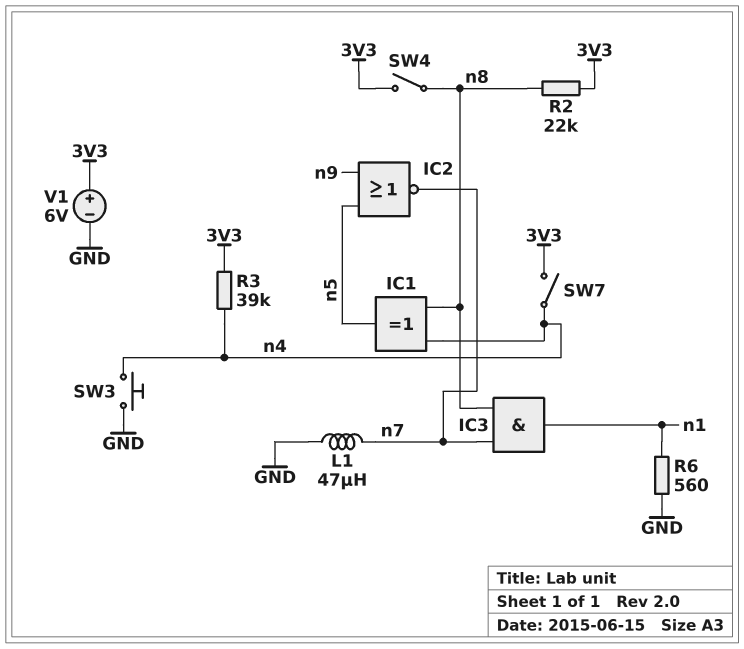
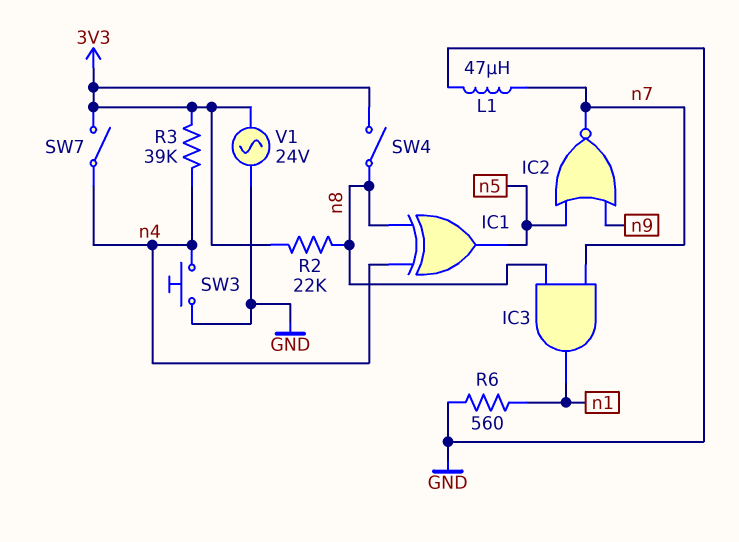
V1: 6V (plus 3V3, minus GND) -> AC 24V (3V3, GND)

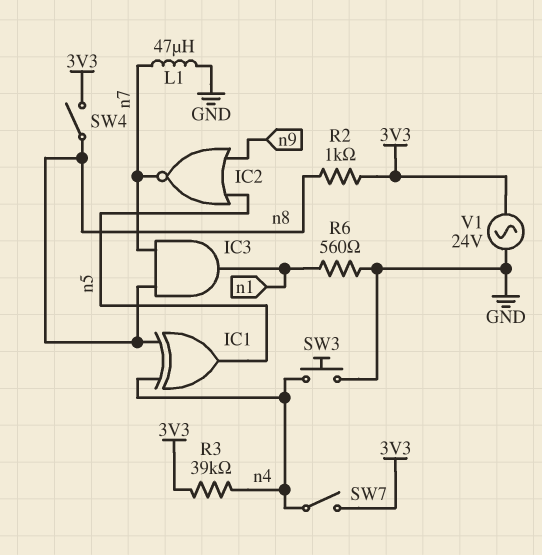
R2: 22k (3V3, n8) -> 1k (3V3, n8)

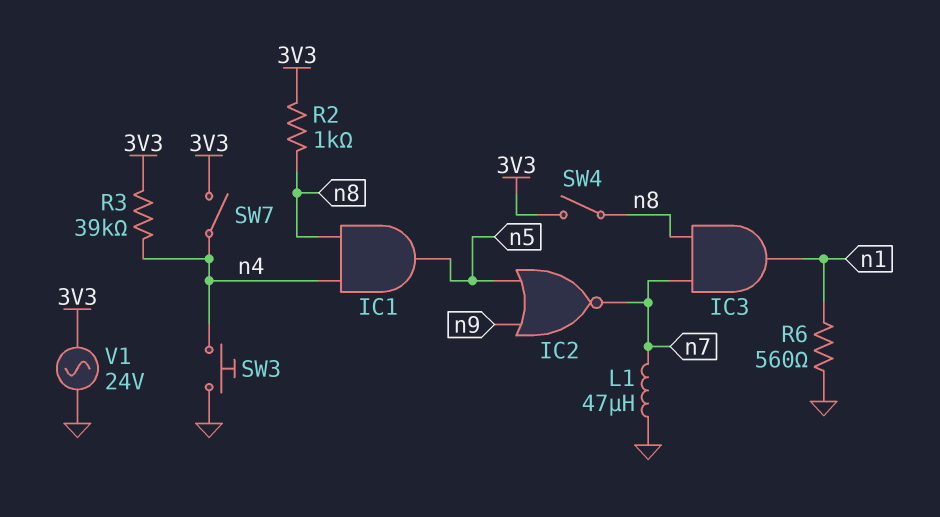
IC1: XOR (in n4, in n8, out n5) -> AND (in n4, in n8, out n5)

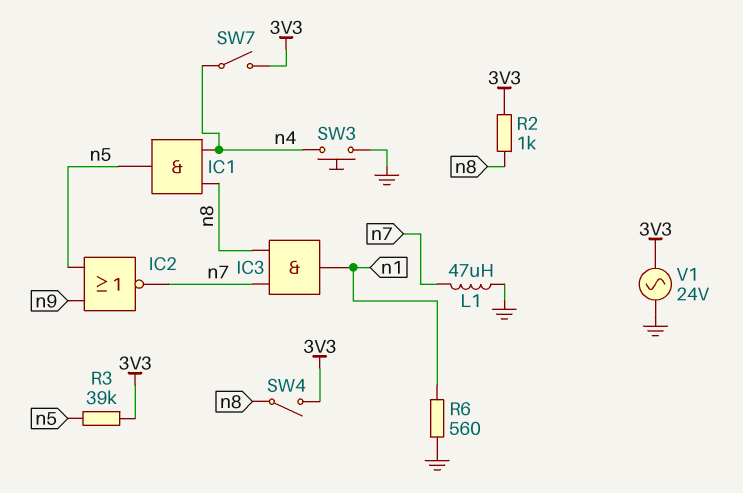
R3: 39k (3V3, n4) -> 39k (3V3, n5)

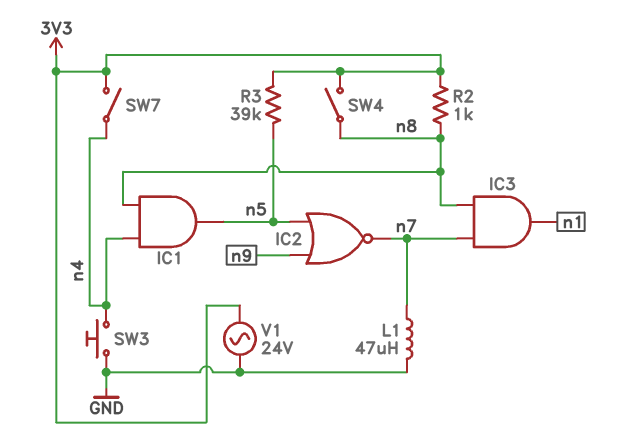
R6: 560 (GND, n1) -> none

